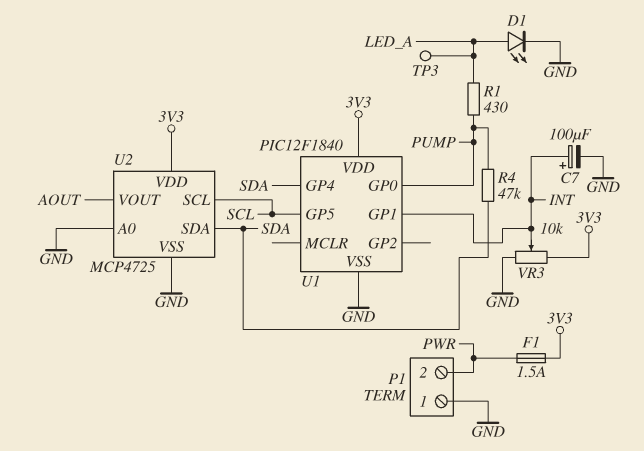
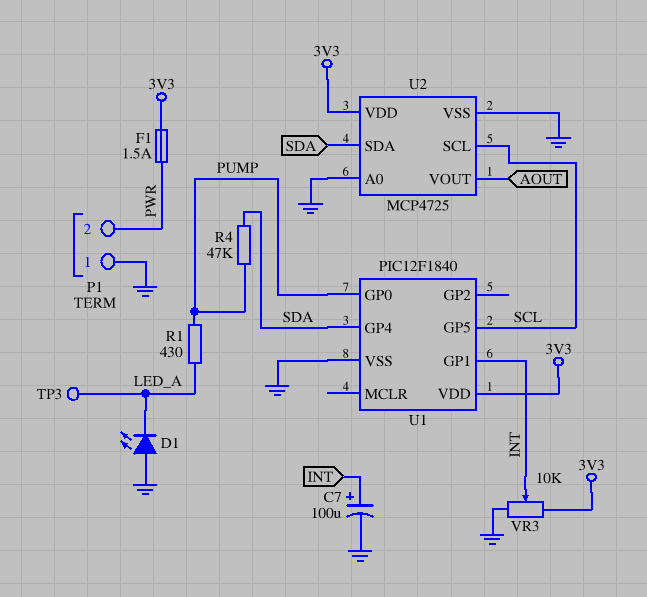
D1: LED (A LED_A, K GND) -> LED (A GND, K LED_A)

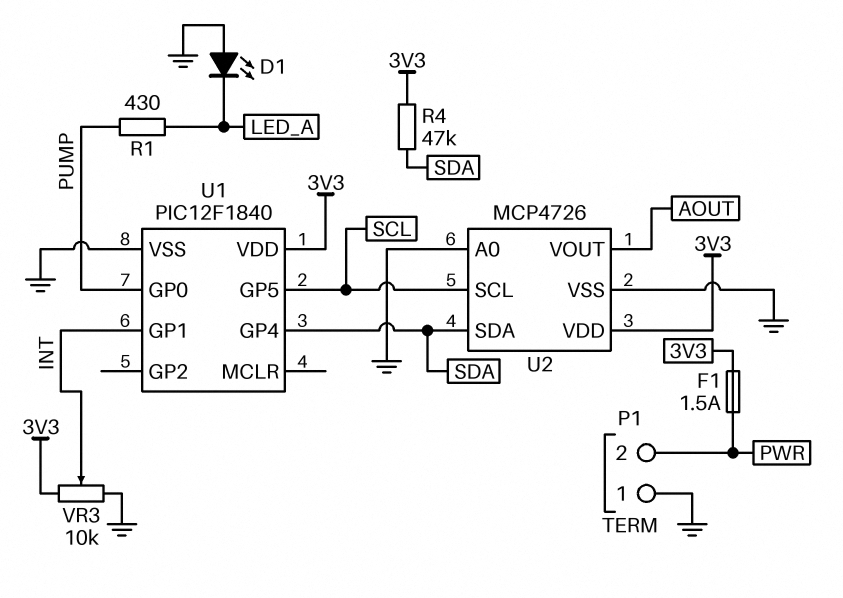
C7: 100uF (plus INT, minus GND) -> none
R4: 47k (PUMP, SDA) -> 47k (3V3, SDA)
TP3: test point (LED_A) -> none
U2: MCP4725 -> MCP4726

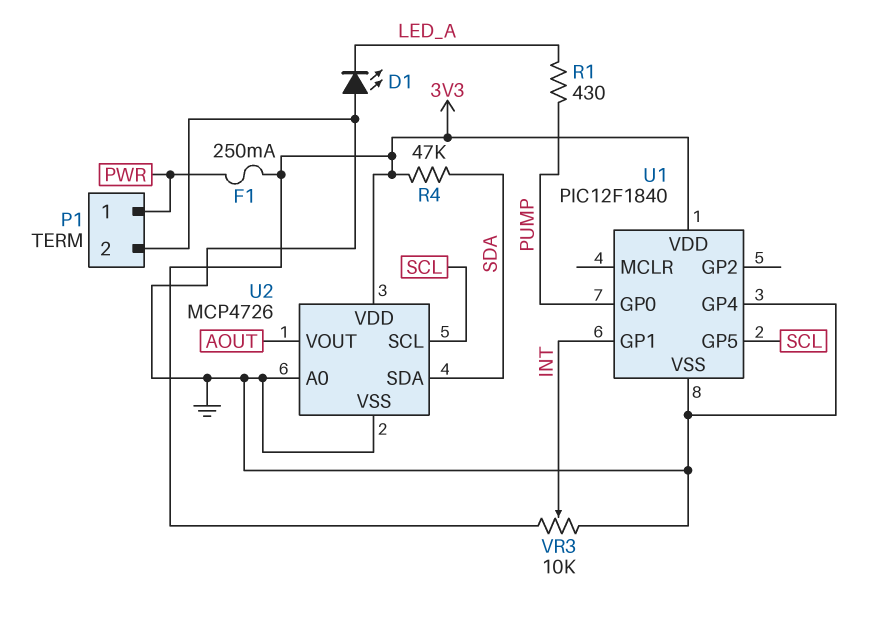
F1: 1.5A (3V3, PWR) -> 250mA (3V3, PWR)
P1 pin 1: GND -> PWR
P1 pin 2: PWR -> GND
U1 pin GP4: SDA -> GND

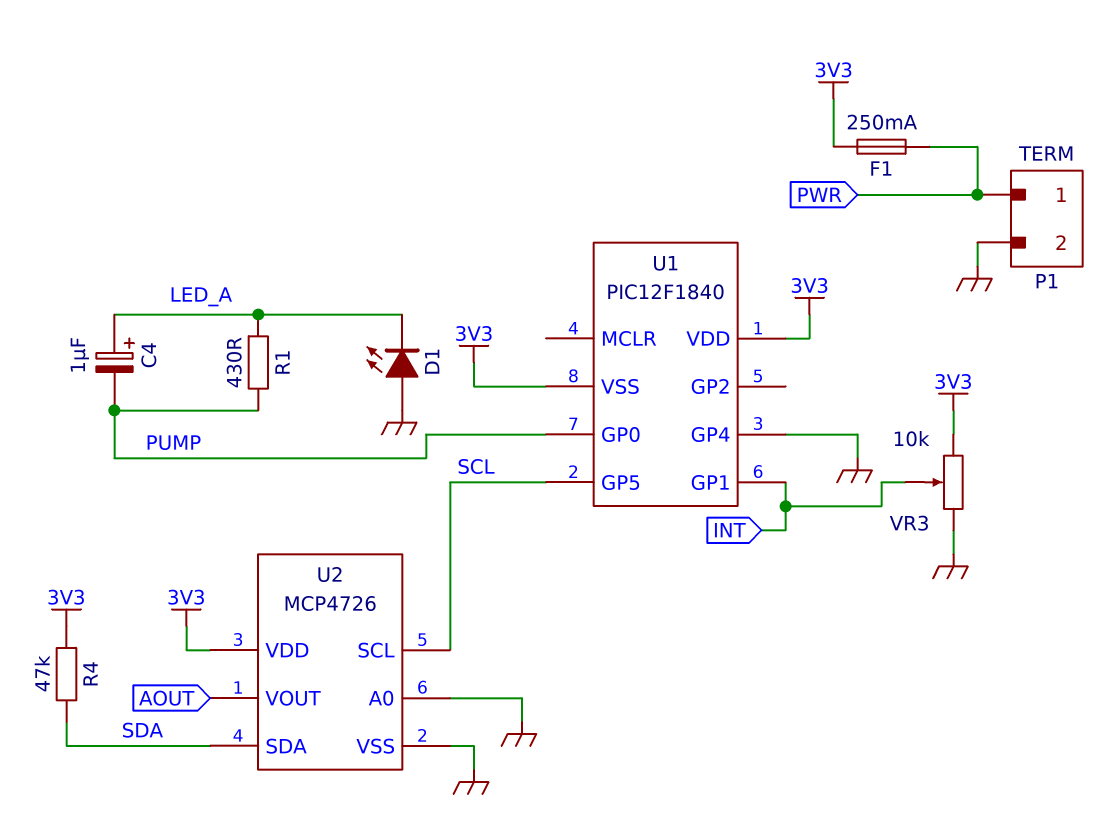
C4: none -> 1uF (plus LED_A, minus PUMP)
U1 pin VSS: GND -> 3V3

